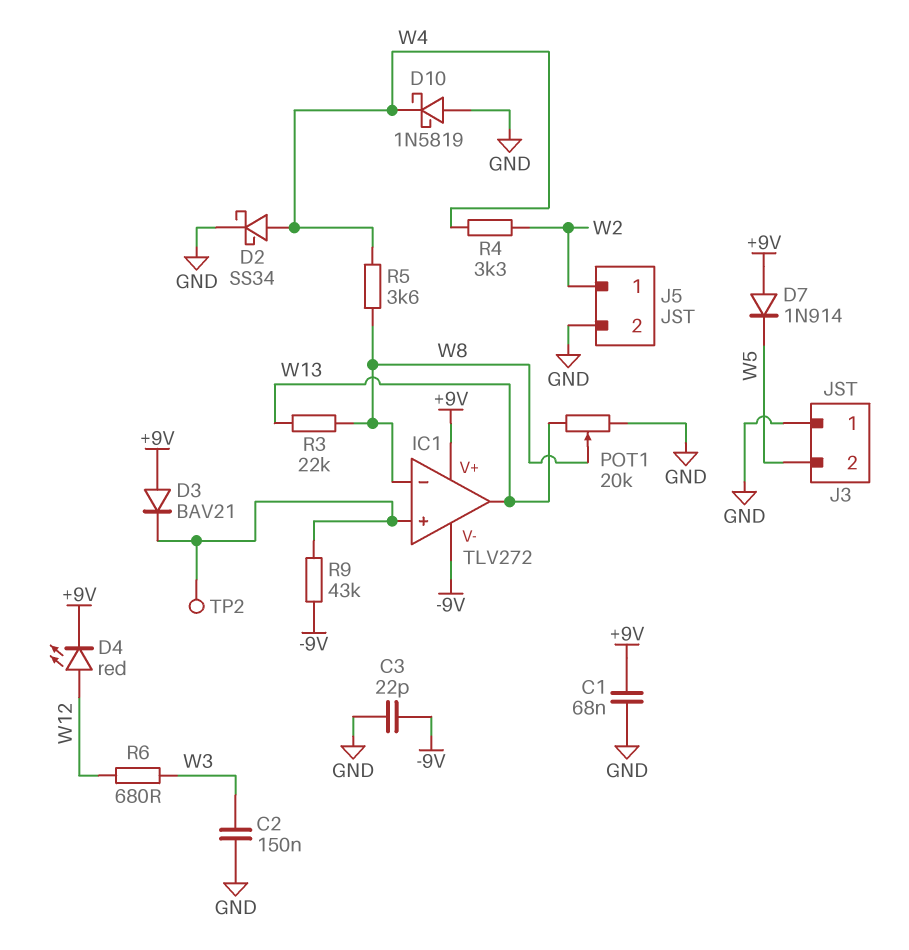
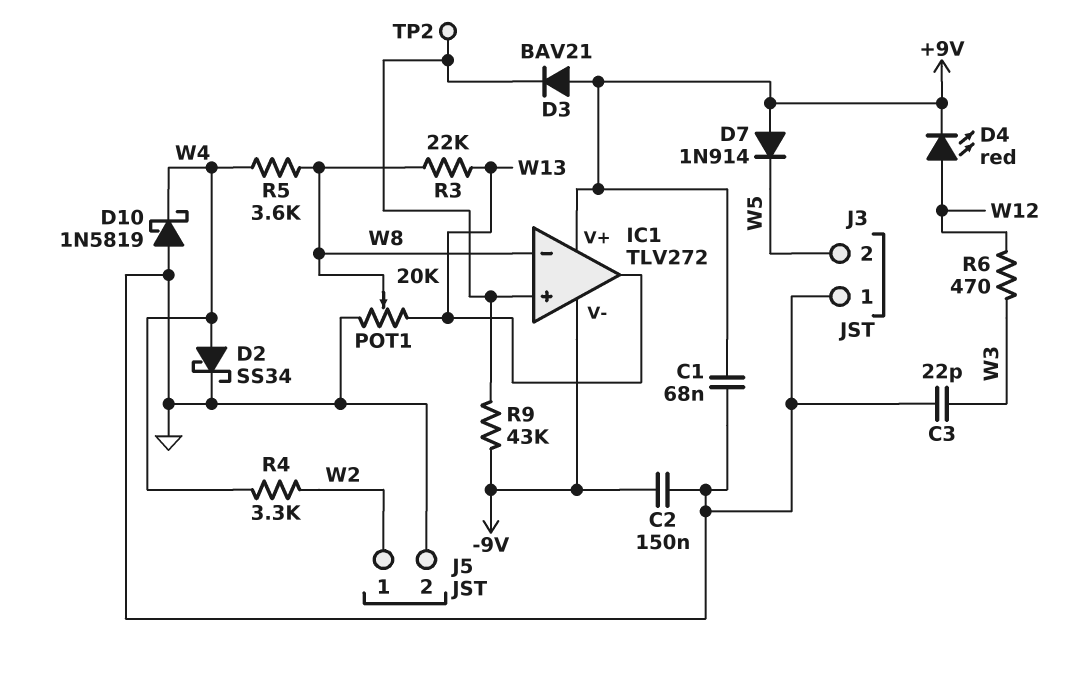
C2: 150nF (GND, W3) -> 150nF (-9V, GND)
C3: 22pF (-9V, GND) -> 22pF (GND, W3)
R6: 680 (W3, W12) -> 470 (W3, W12)

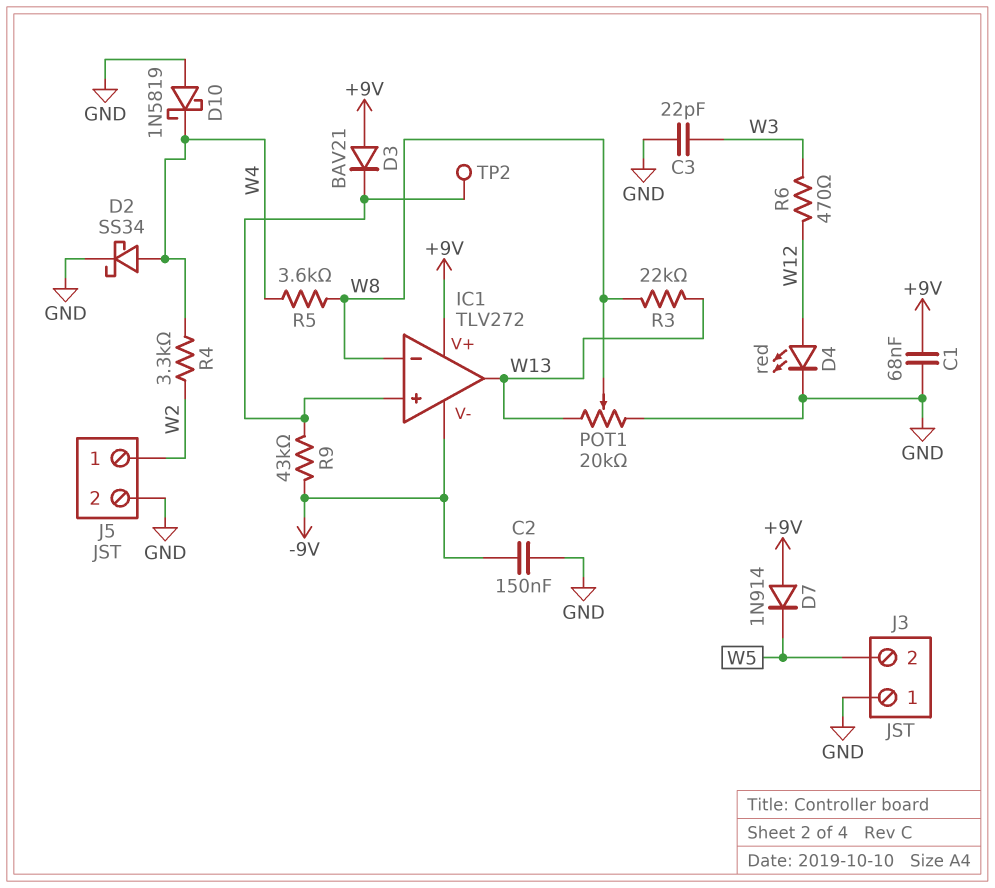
D4: LED red (A W12, K +9V) -> LED red (A W12, K GND)

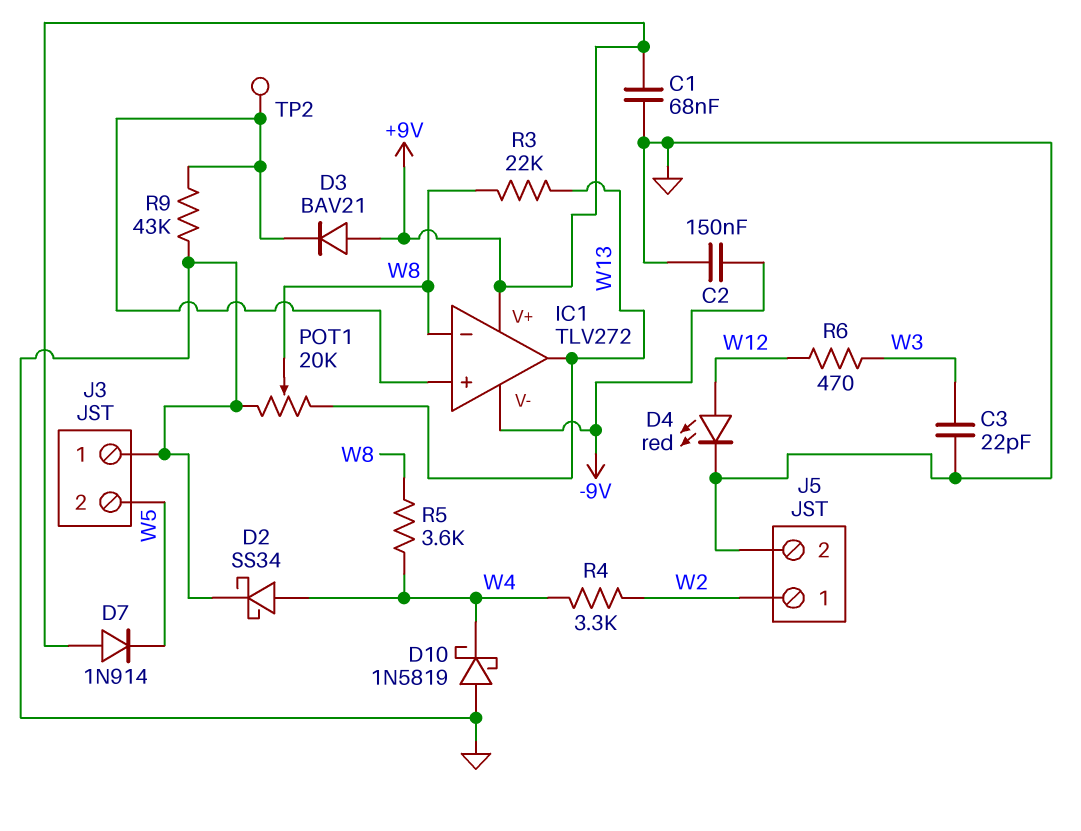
R9: 43k (-9V, IC1/in+) -> 43k (GND, IC1/in+)

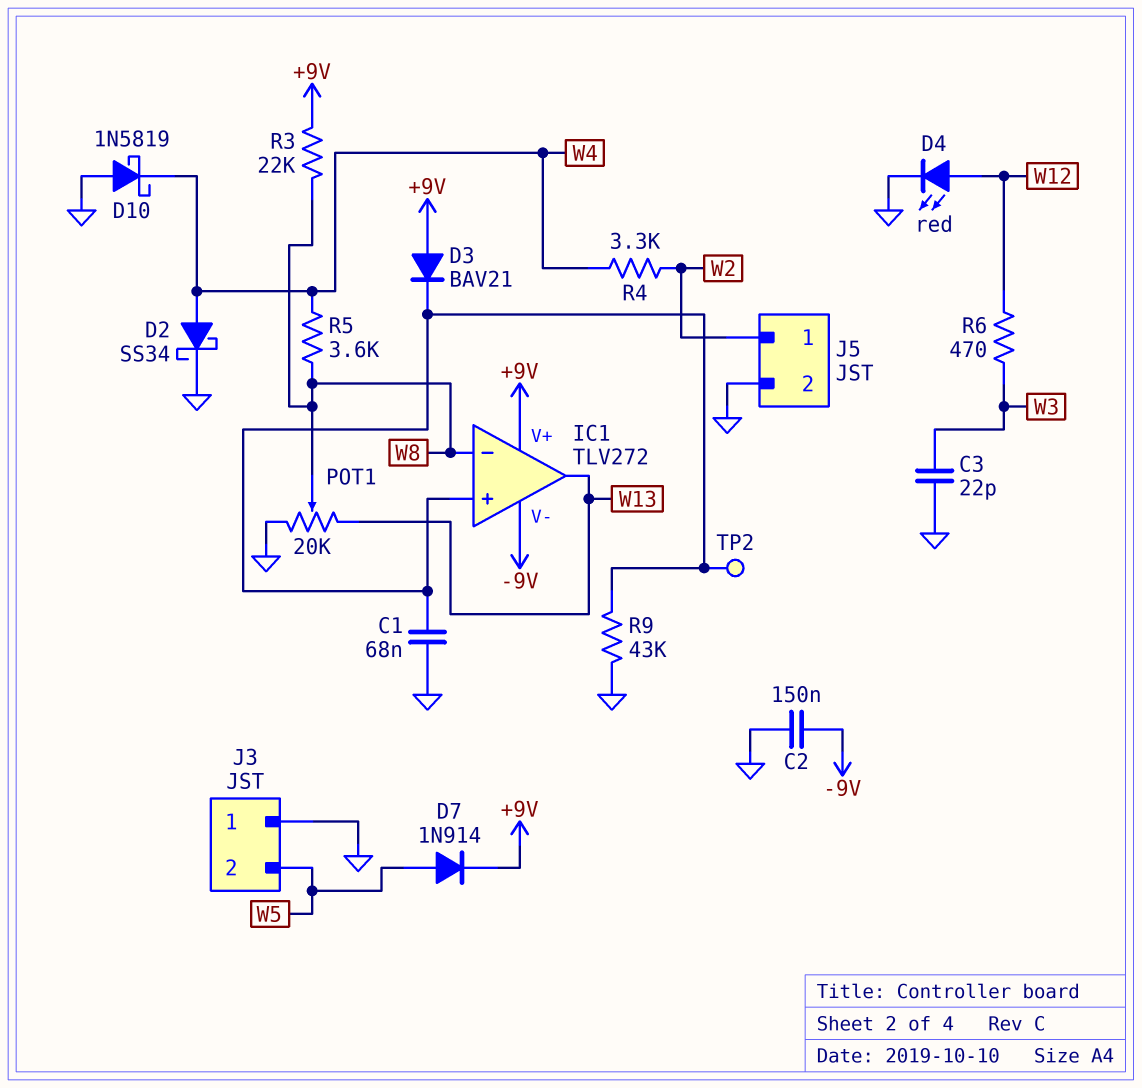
C1: 68nF (+9V, GND) -> 68nF (GND, IC1/in+)
D7: diode 1N914 (A +9V, K W5) -> diode 1N914 (A W5, K +9V)
R3: 22k (W8, W13) -> 22k (+9V, W8)

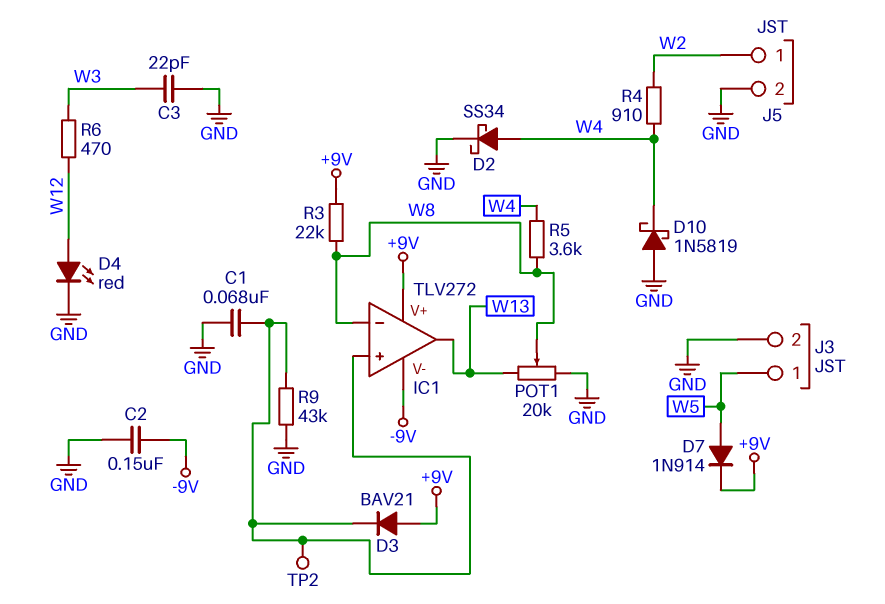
J3 pin 1: GND -> W5
J3 pin 2: W5 -> GND
R4: 3.3k (W2, W4) -> 910 (W2, W4)

